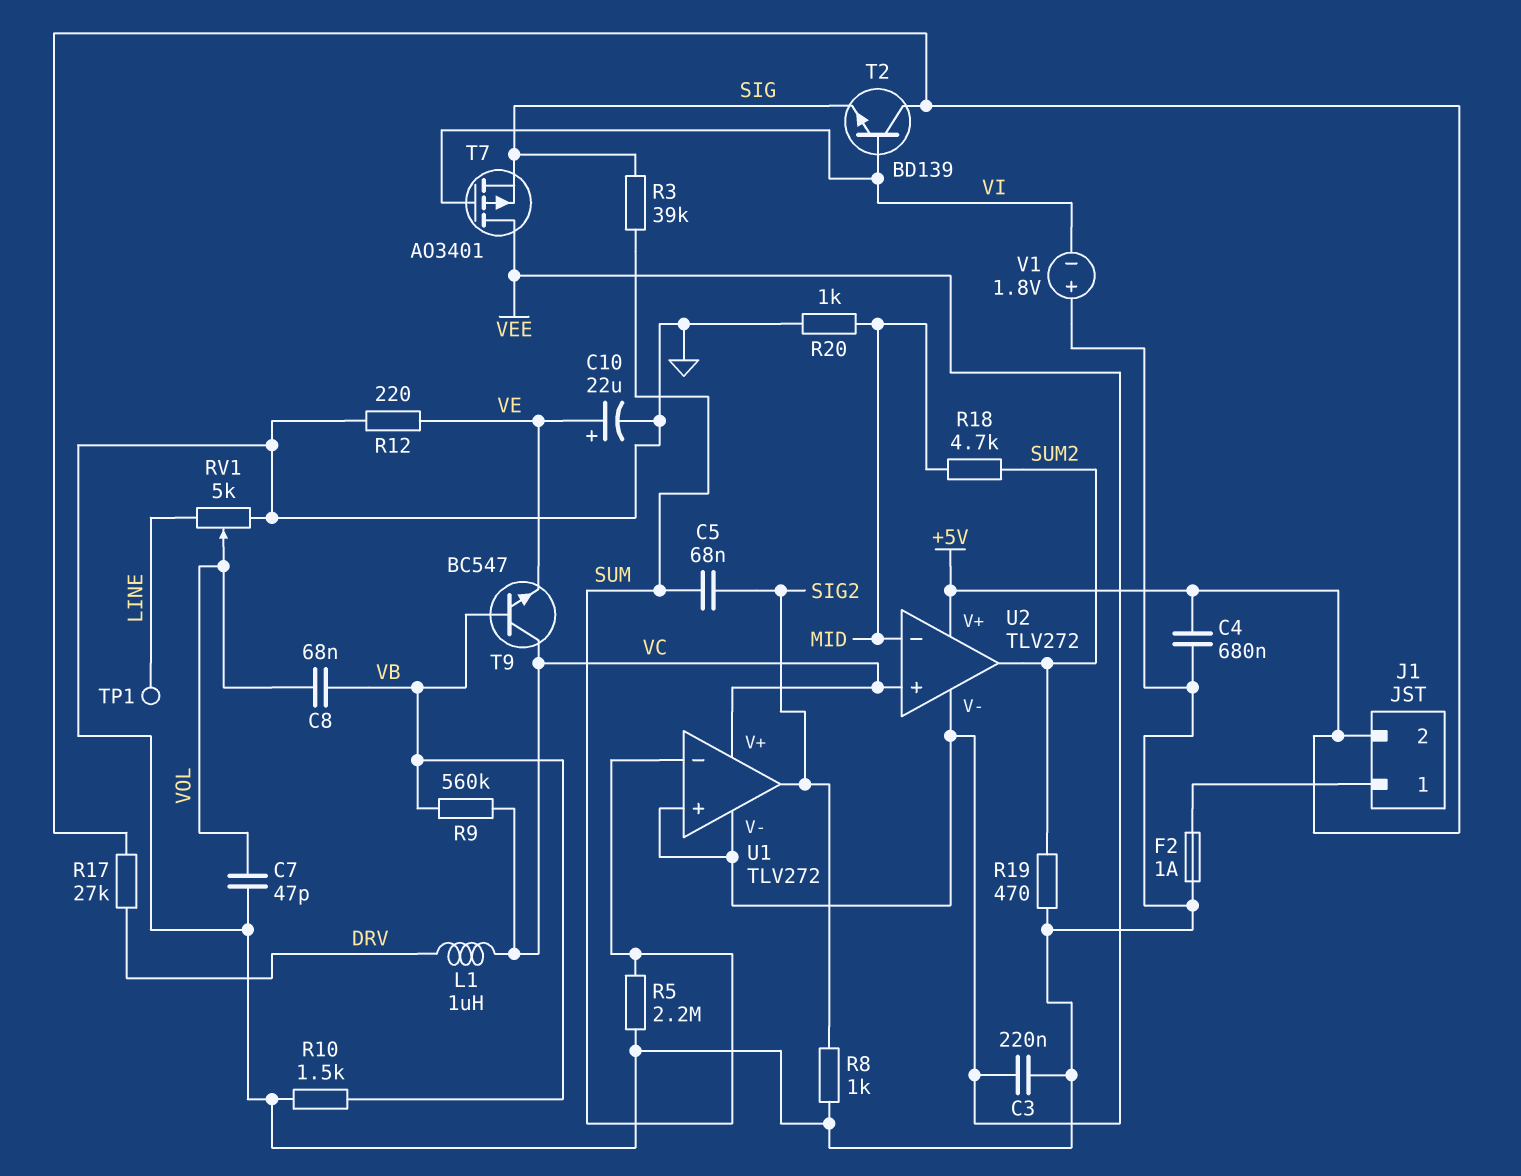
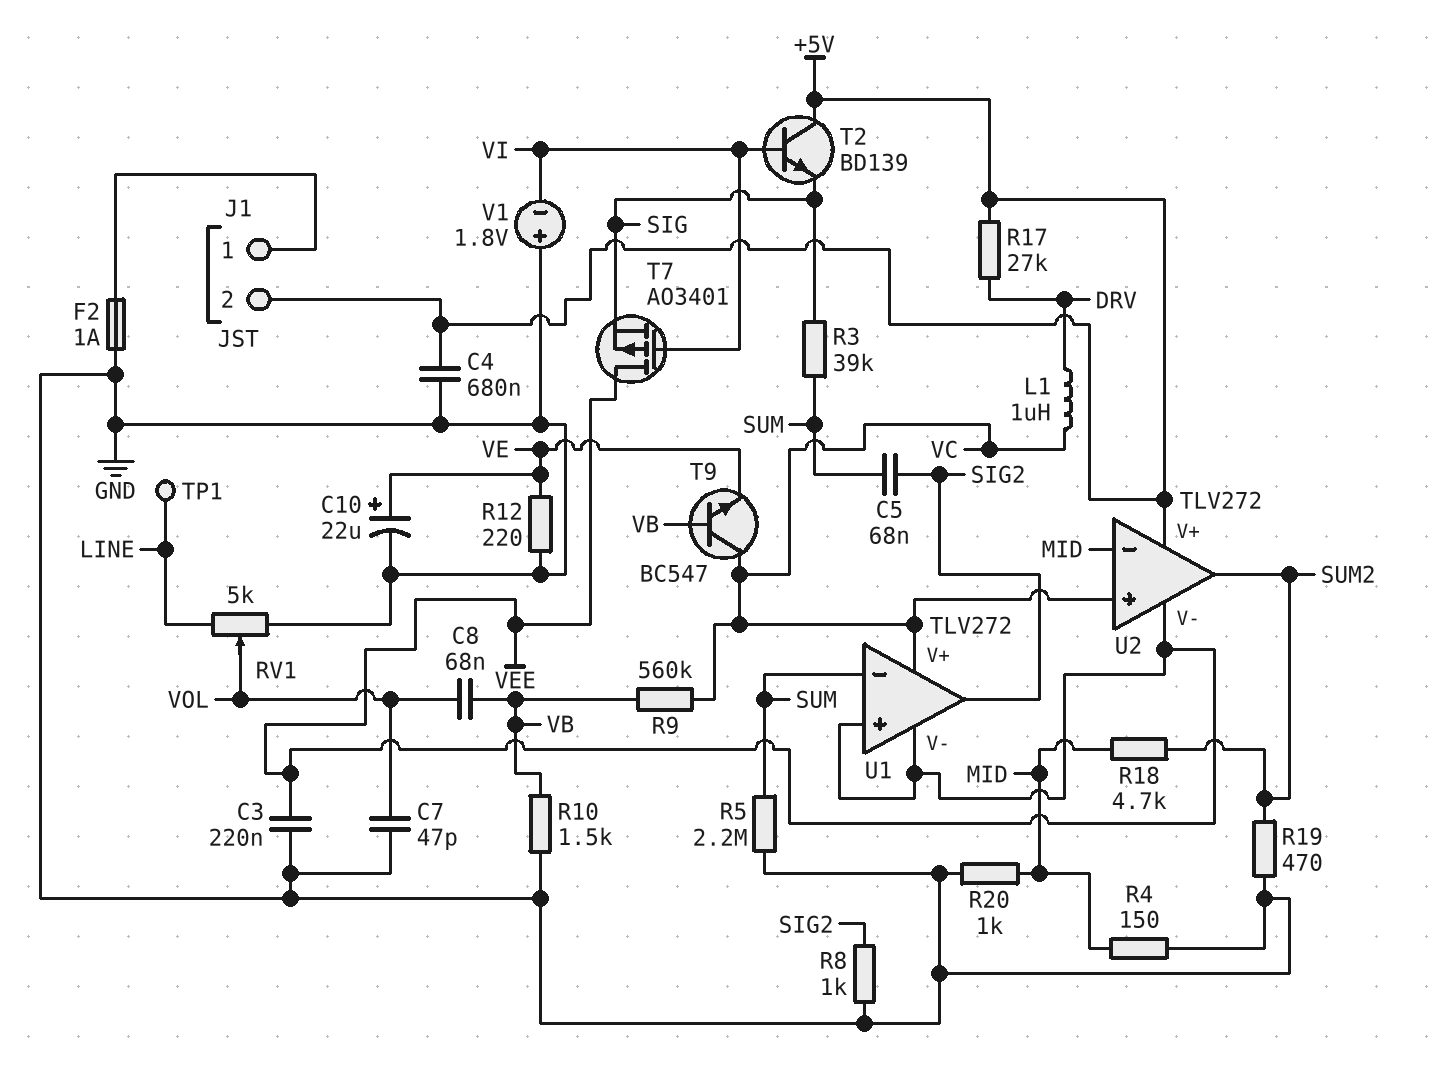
R4: none -> 150 (GND, MID)

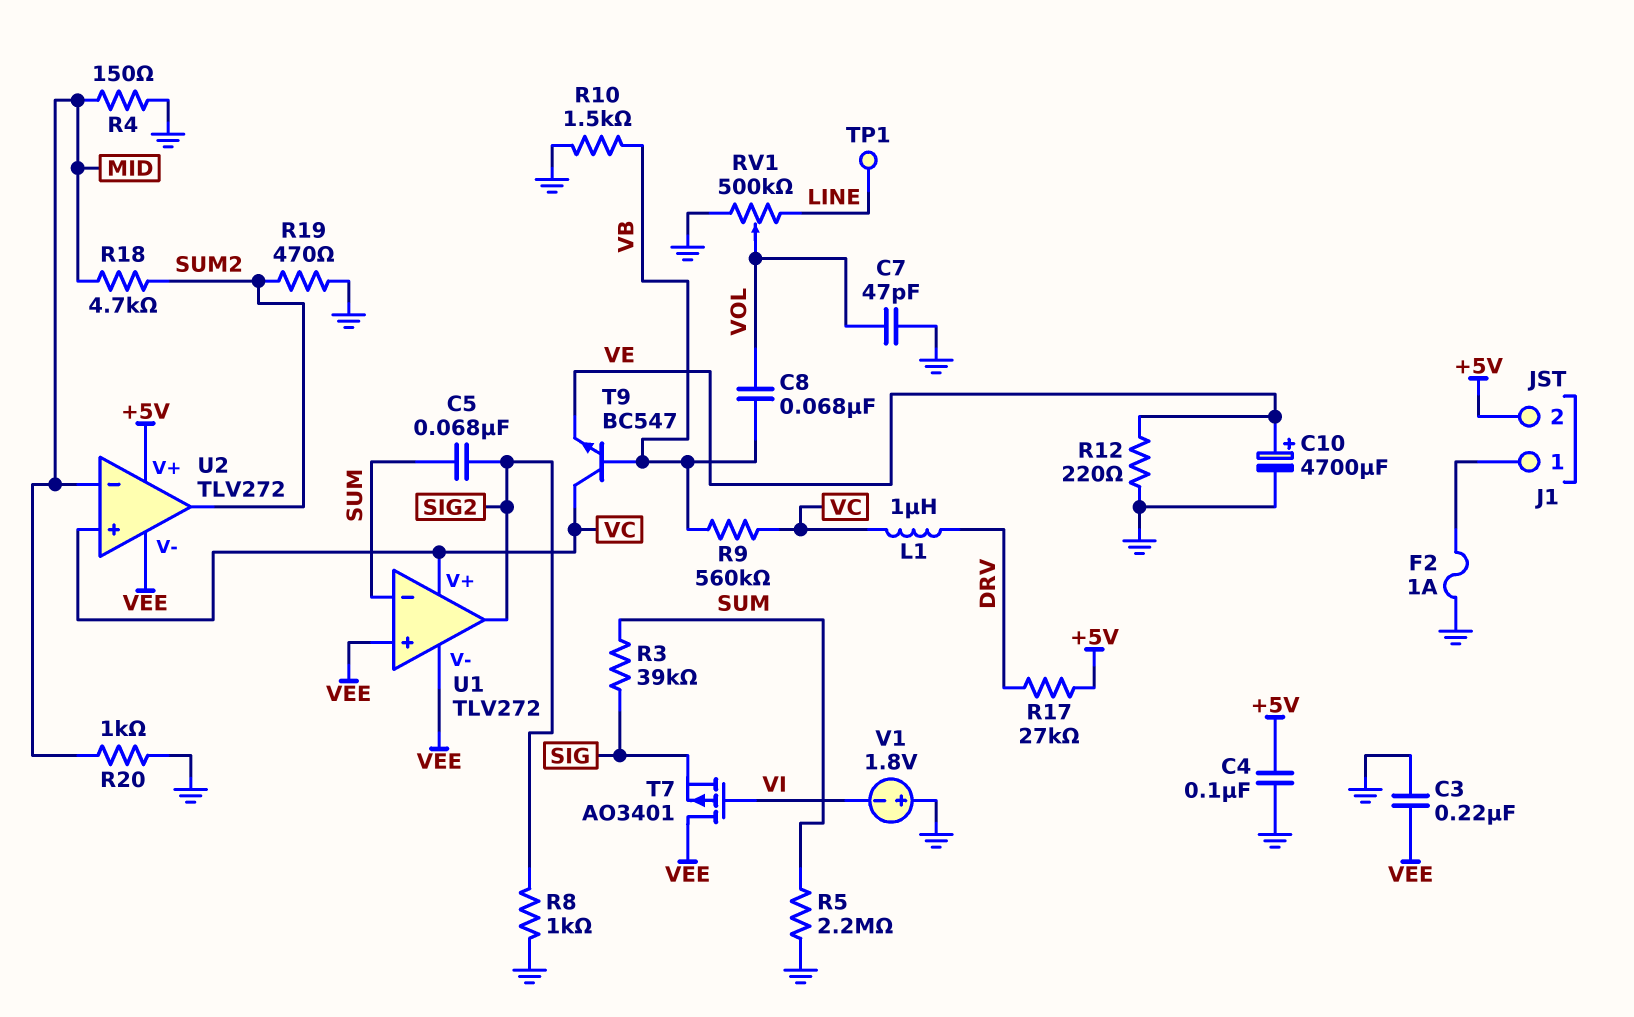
C4: 680nF (+5V, GND) -> 100nF (+5V, GND)
C10: 22uF (plus VE, minus GND) -> 4700uF (plus VE, minus GND)
RV1: 5k (GND, LINE, wiper VOL) -> 500k (GND, LINE, wiper VOL)
T2: NPN BD139 (B VI, C +5V, E SIG) -> none

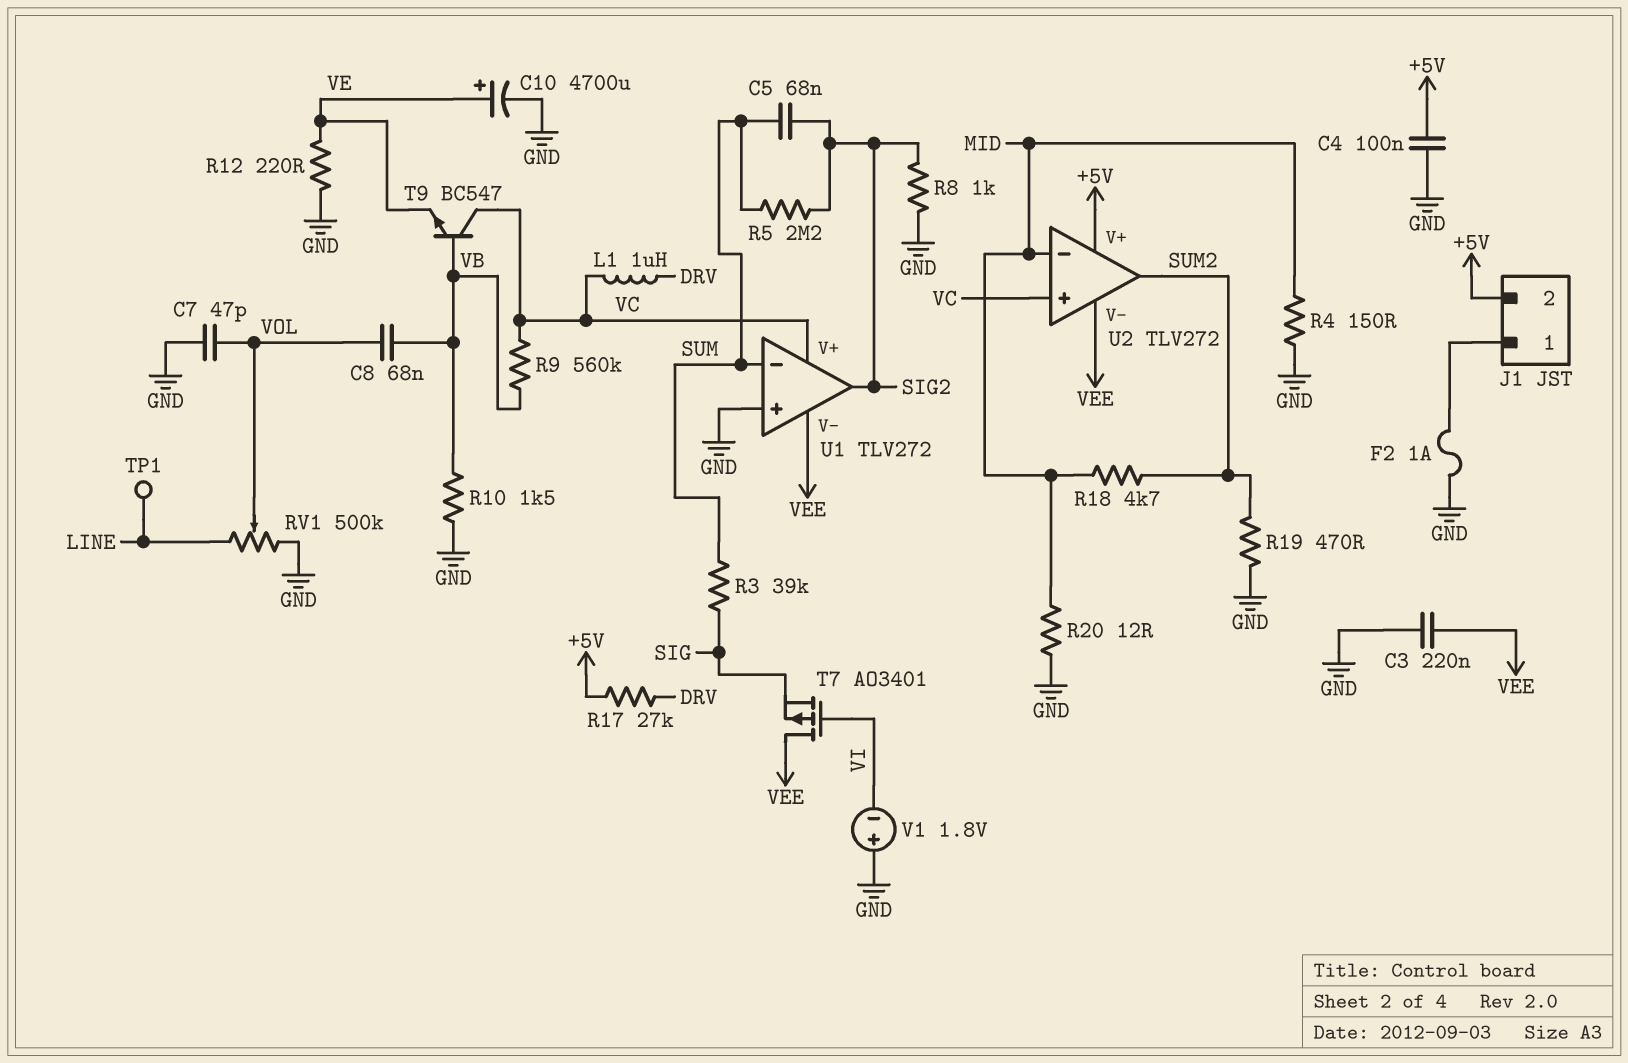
R5: 2.2M (GND, SUM) -> 2.2M (SIG2, SUM)
R20: 1k (GND, MID) -> 12 (GND, MID)
U1 pin in+: VEE -> GND

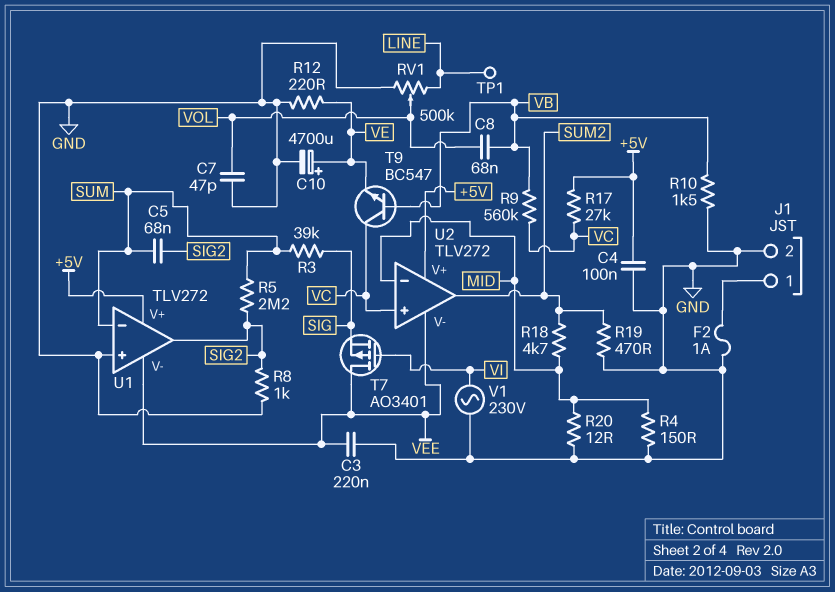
J1 pin 2: +5V -> GND
L1: 1uH (DRV, VC) -> none
R17: 27k (+5V, DRV) -> 27k (+5V, VC)
U1 pin V+: VC -> +5V
V1: 1.8V (plus GND, minus VI) -> AC 230V (GND, VI)

